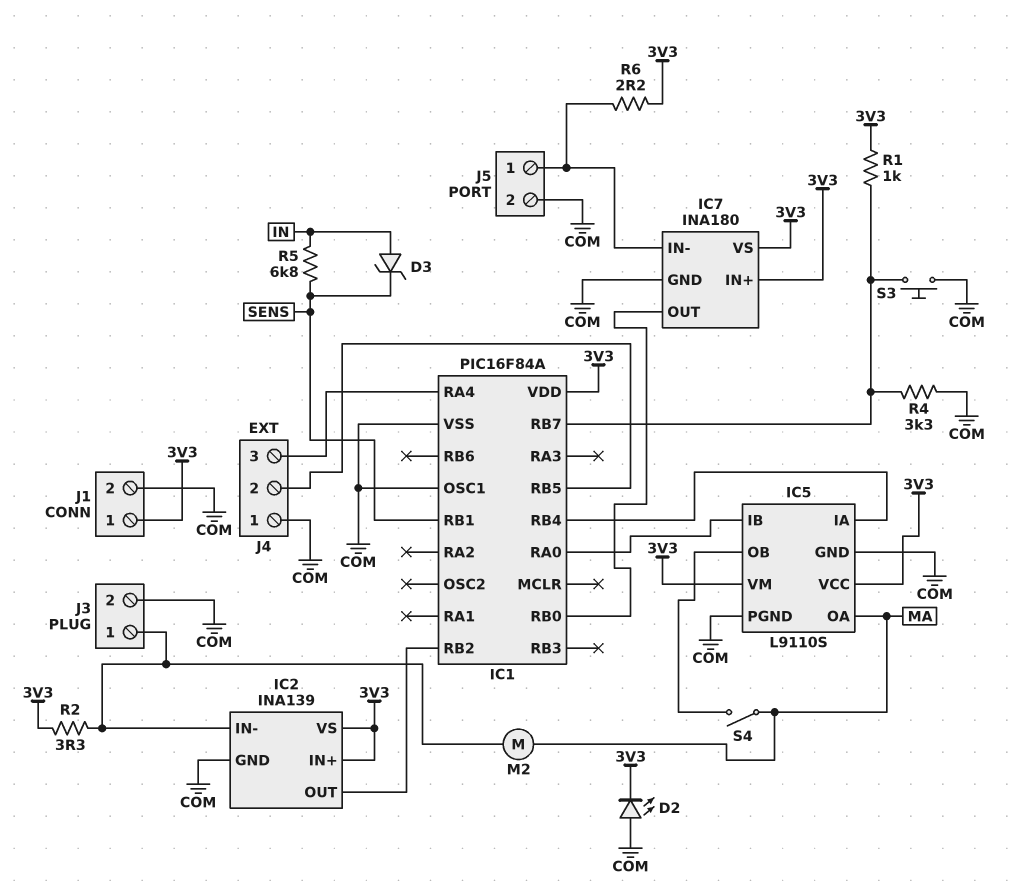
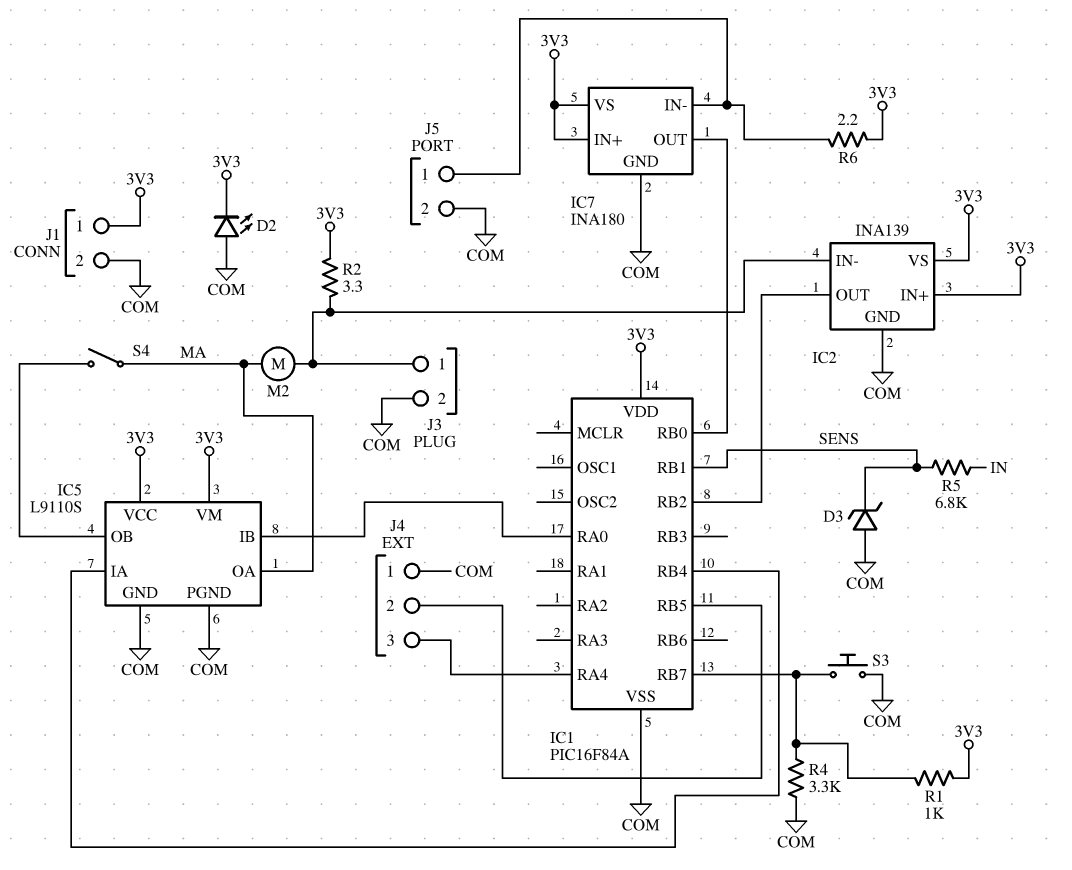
D3: zener (A IN, K SENS) -> zener (A COM, K SENS)
IC1 pin OSC1: COM -> none

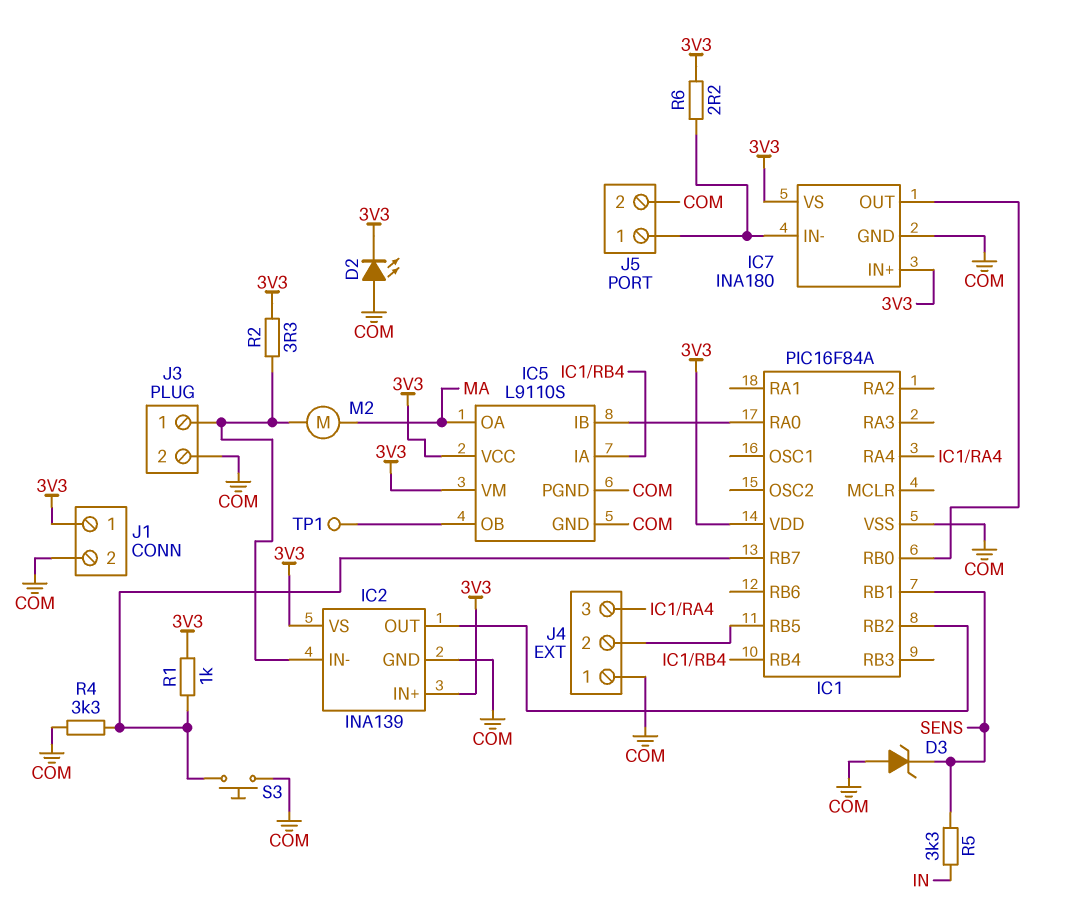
R5: 6.8k (IN, SENS) -> 3.3k (IN, SENS)
S4: switch (IC5/OB, MA) -> none
TP1: none -> test point (IC5/OB)

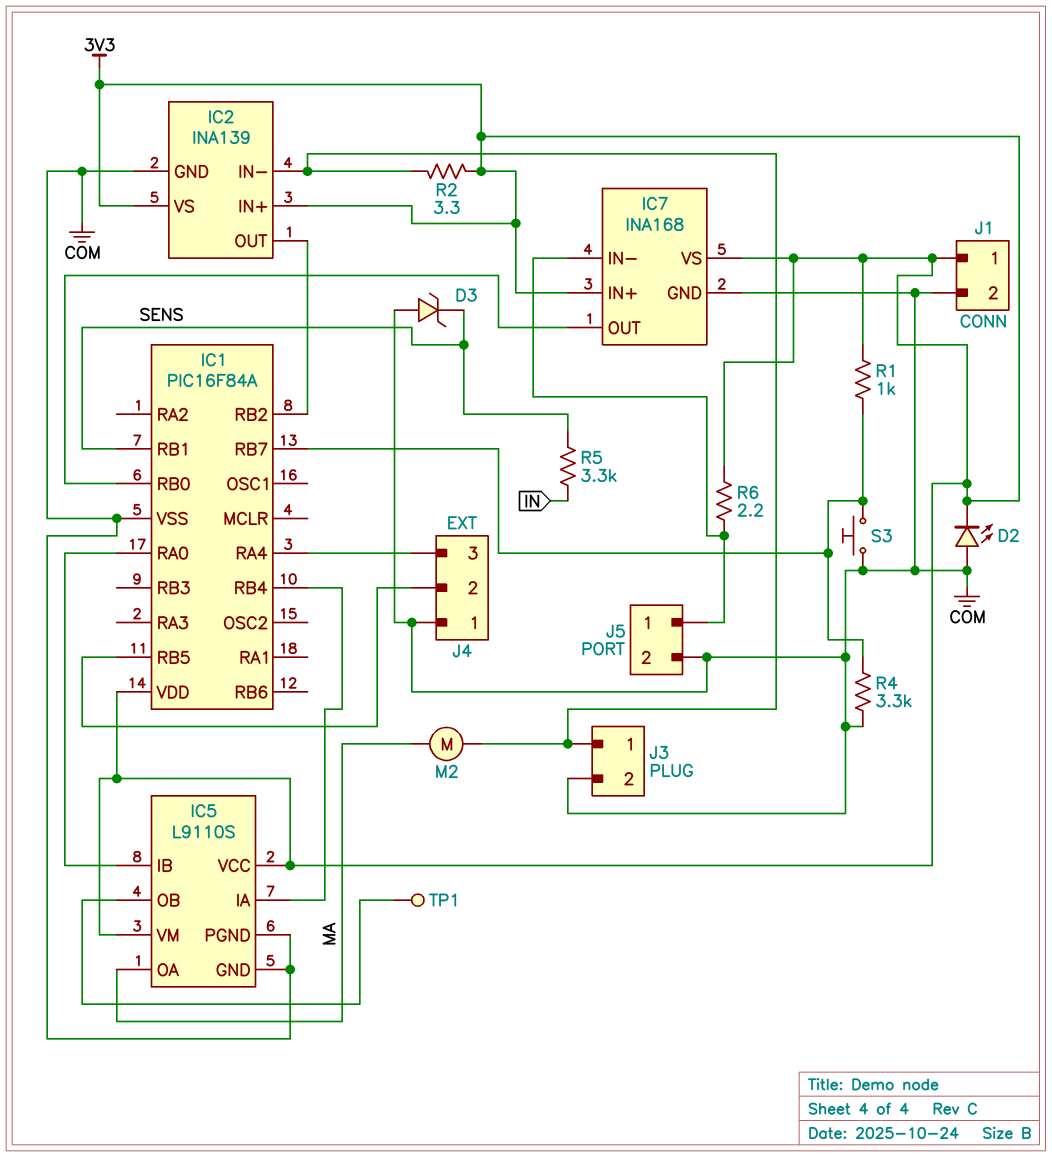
IC7: INA180 -> INA168

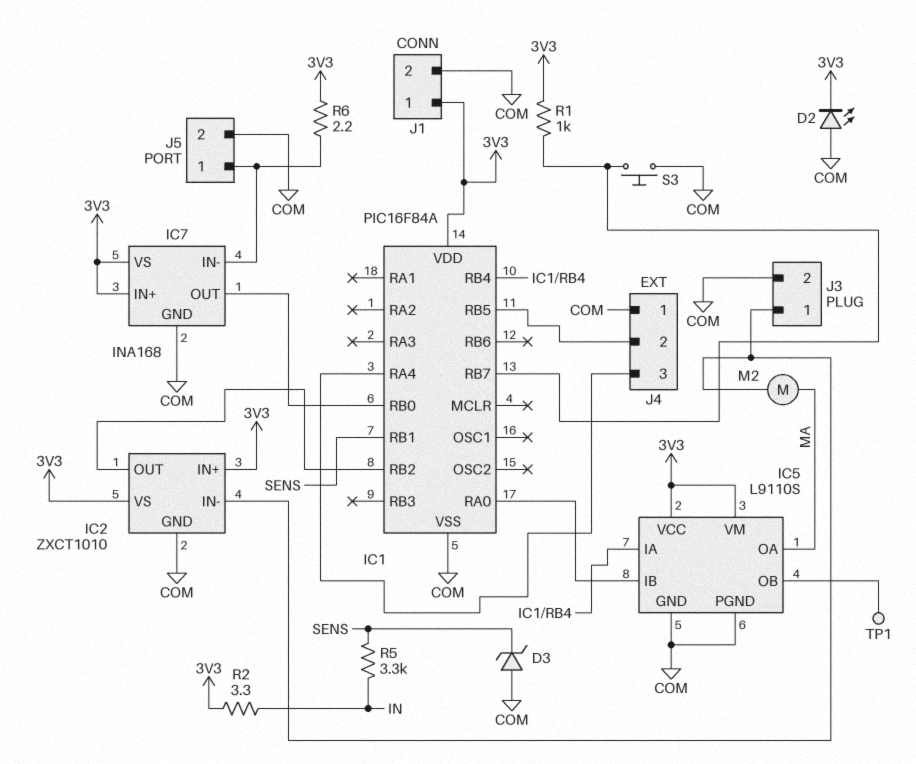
IC2: INA139 -> ZXCT1010
R2: 3.3 (3V3, IC2/IN-) -> 3.3 (3V3, IN)
R4: 3.3k (COM, IC1/RB7) -> none

